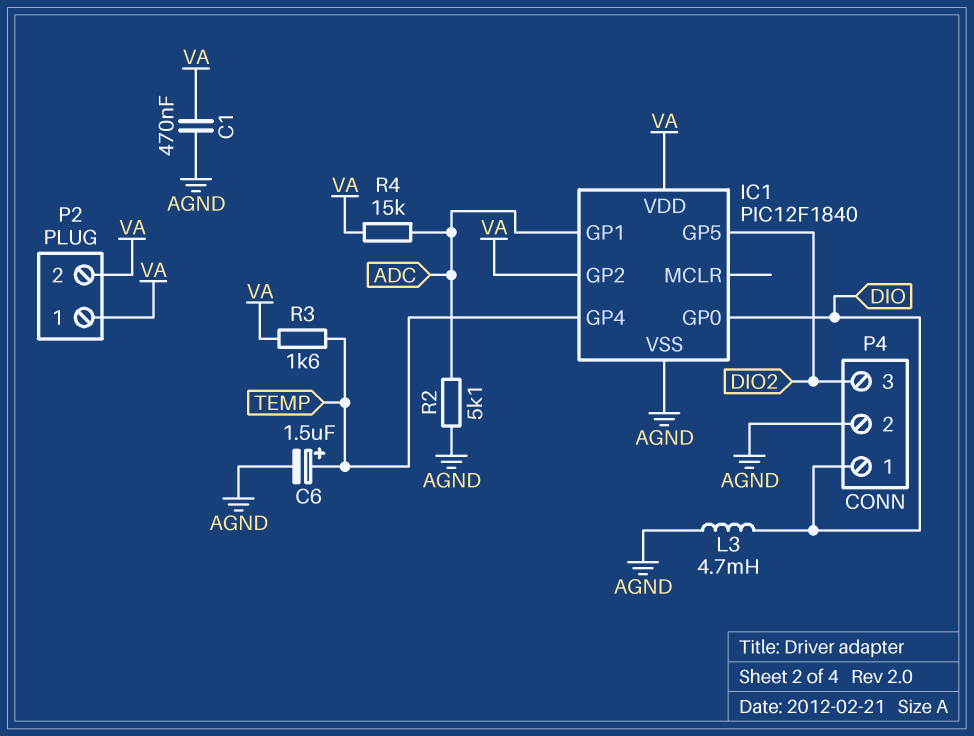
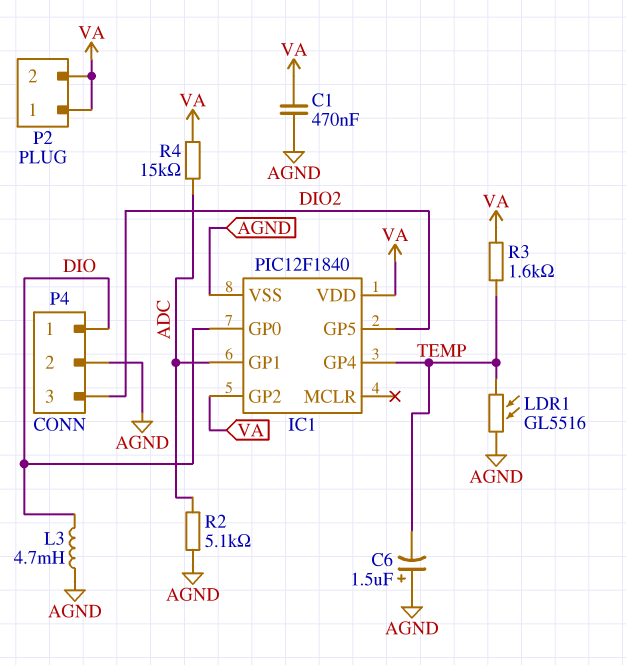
C6: 1.5uF (plus TEMP, minus AGND) -> 1.5uF (plus AGND, minus TEMP)
LDR1: none -> GL5516 (AGND, TEMP)

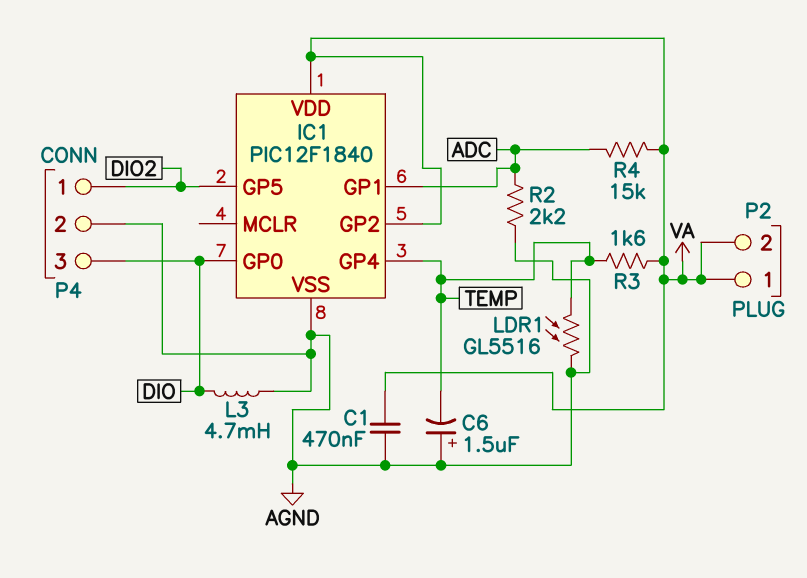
P4 pin 1: DIO -> DIO2
P4 pin 3: DIO2 -> DIO
R2: 5.1k (ADC, AGND) -> 2.2k (ADC, AGND)

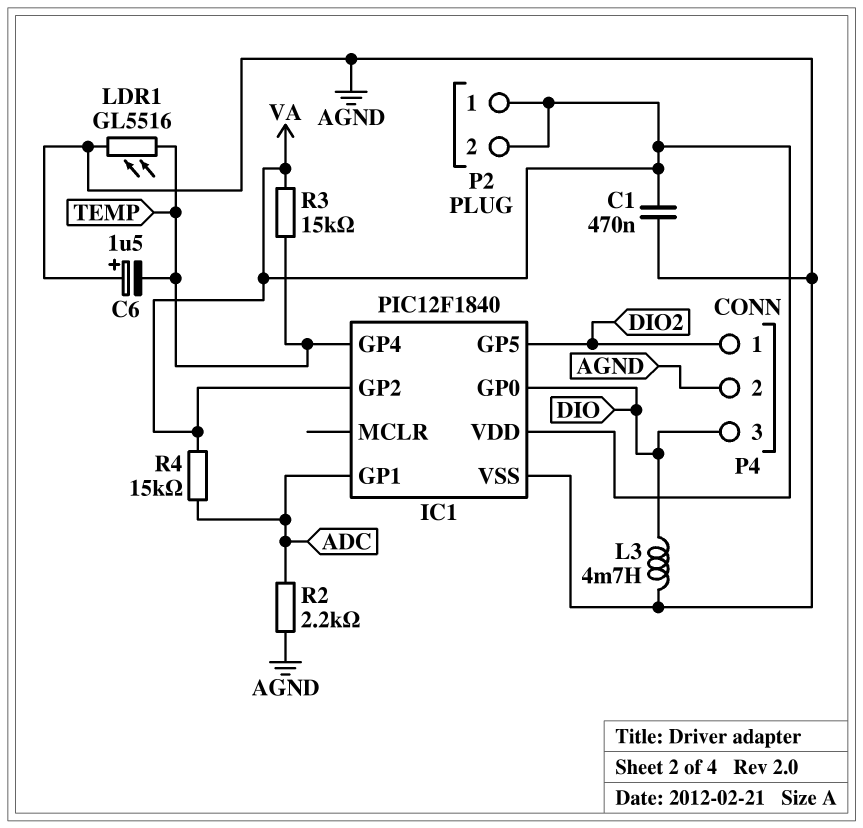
R3: 1.6k (TEMP, VA) -> 15k (TEMP, VA)

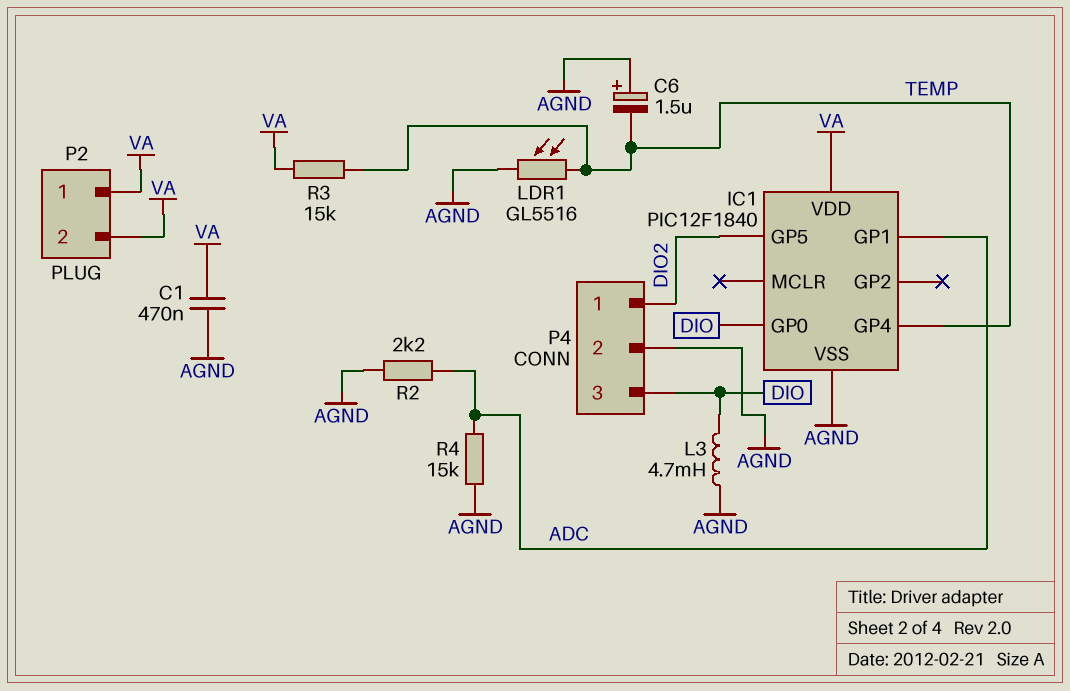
IC1 pin GP2: VA -> none
R4: 15k (ADC, VA) -> 15k (ADC, AGND)

